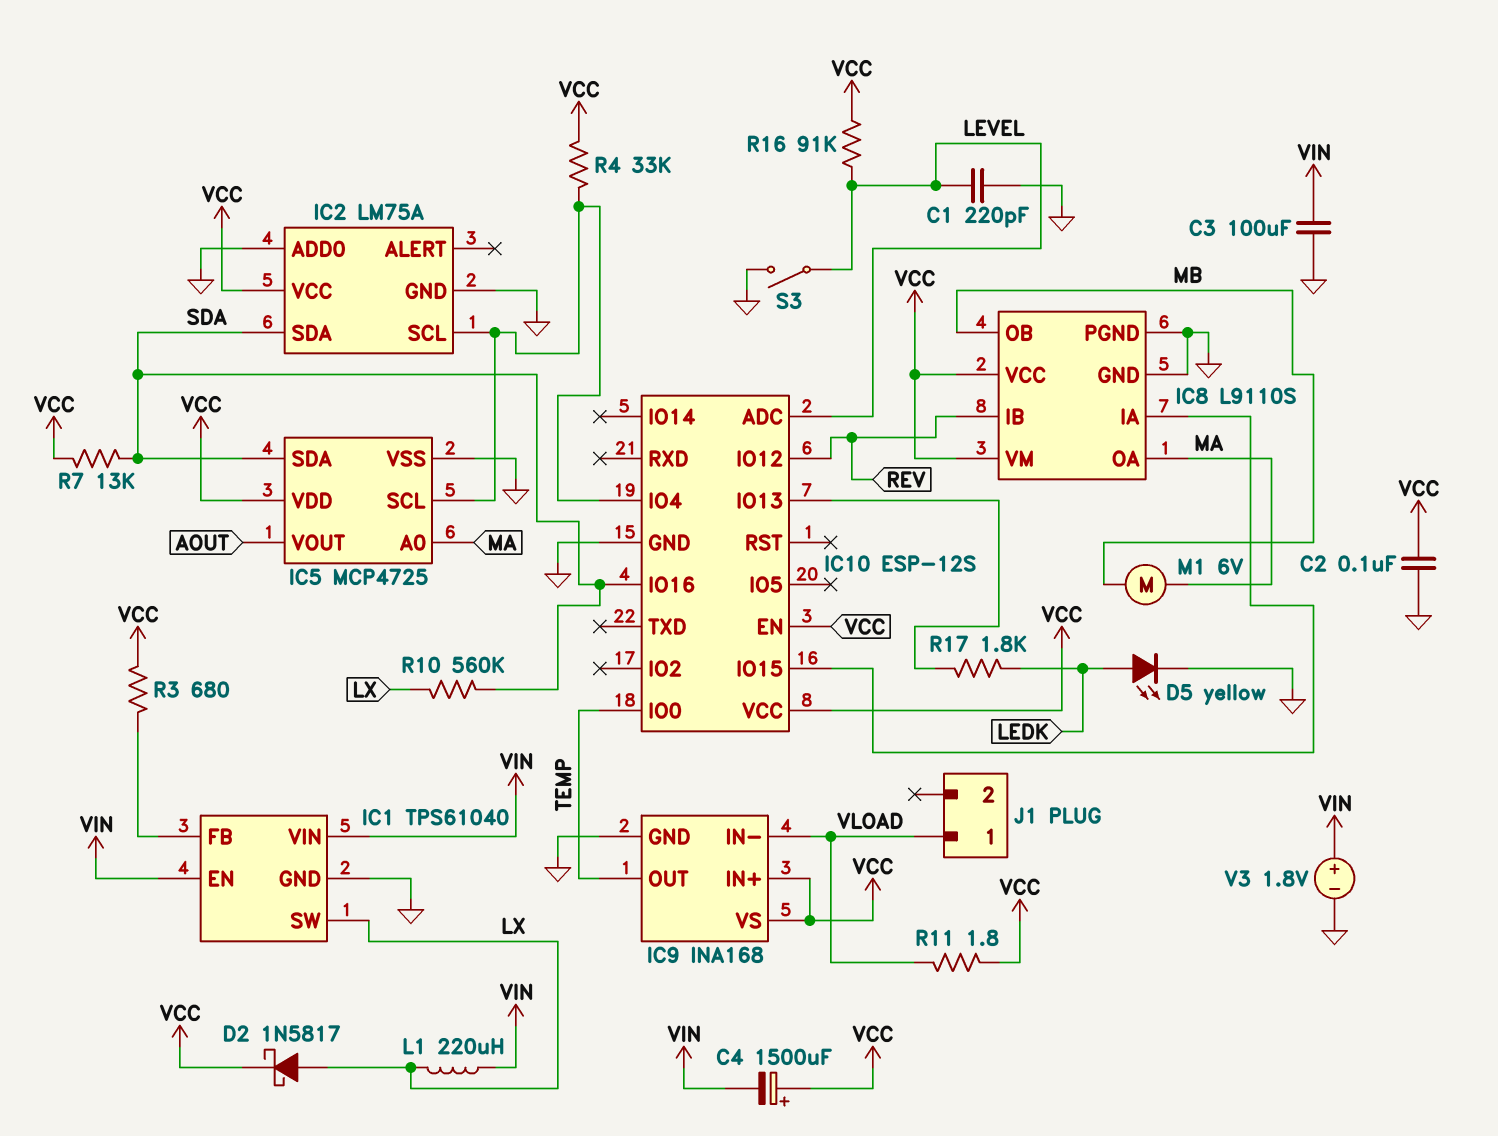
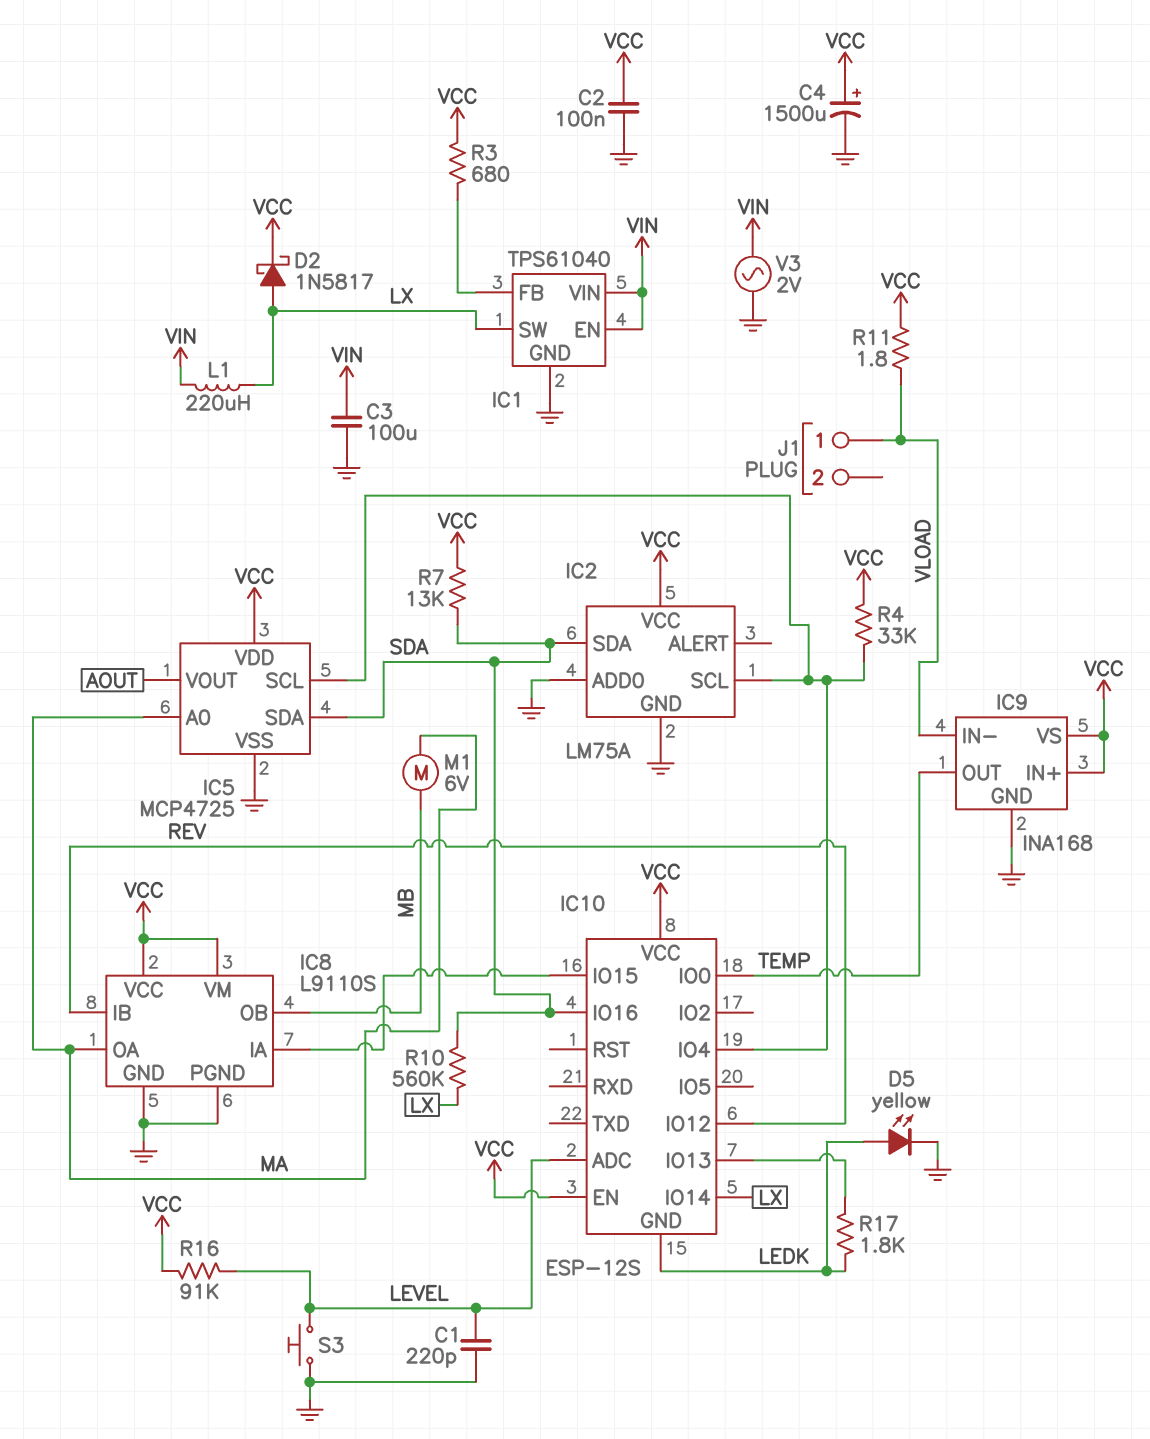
C4: 1500uF (plus VCC, minus VIN) -> 1500uF (plus VCC, minus GND)
IC10 pin GND: GND -> LEDK
IC10 pin IO14: none -> LX
S3: switch (GND, LEVEL) -> button (GND, LEVEL)
V3: 1.8V (plus VIN, minus GND) -> AC 2V (GND, VIN)

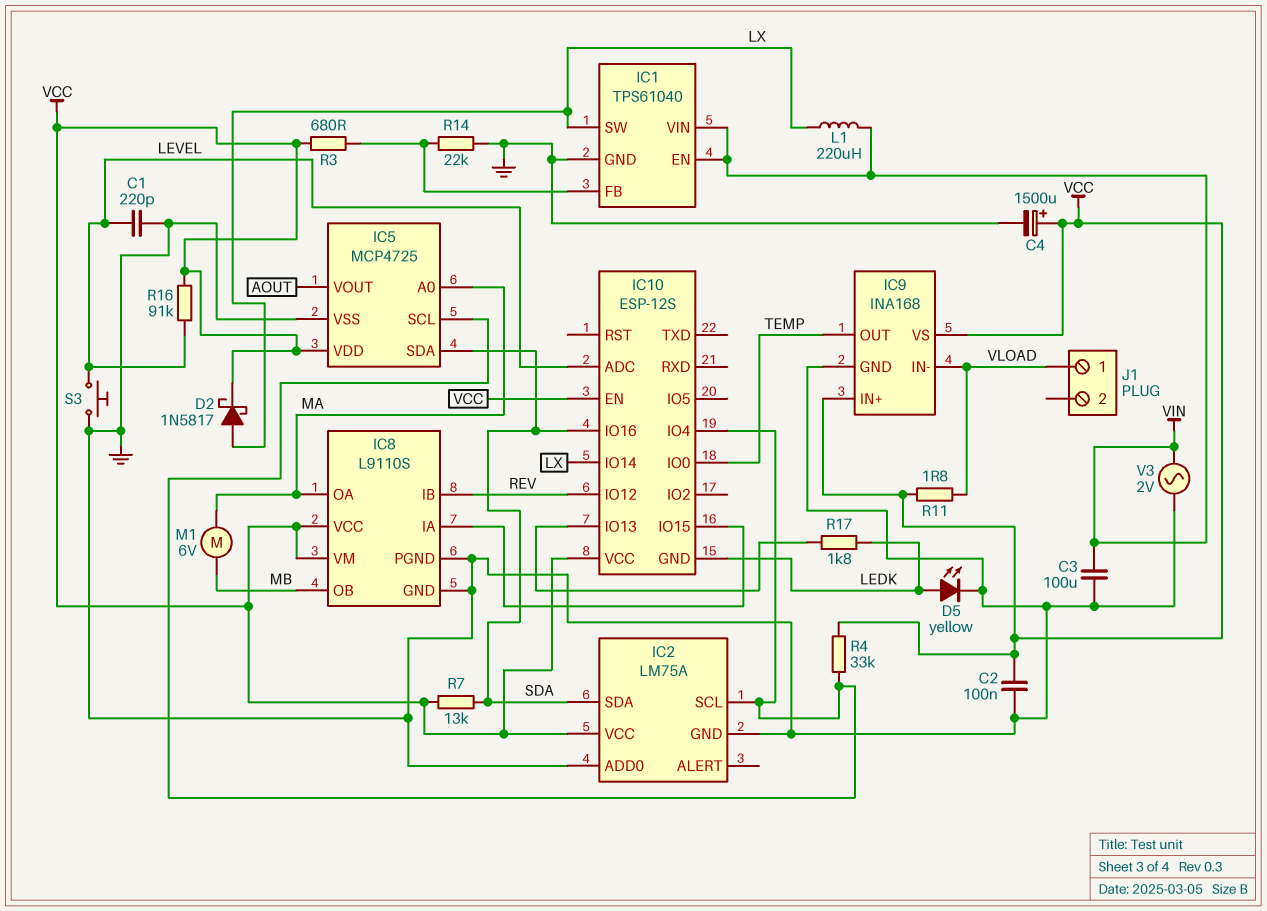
R10: 560k (LX, SDA) -> none
R14: none -> 22k (GND, IC1/FB)

